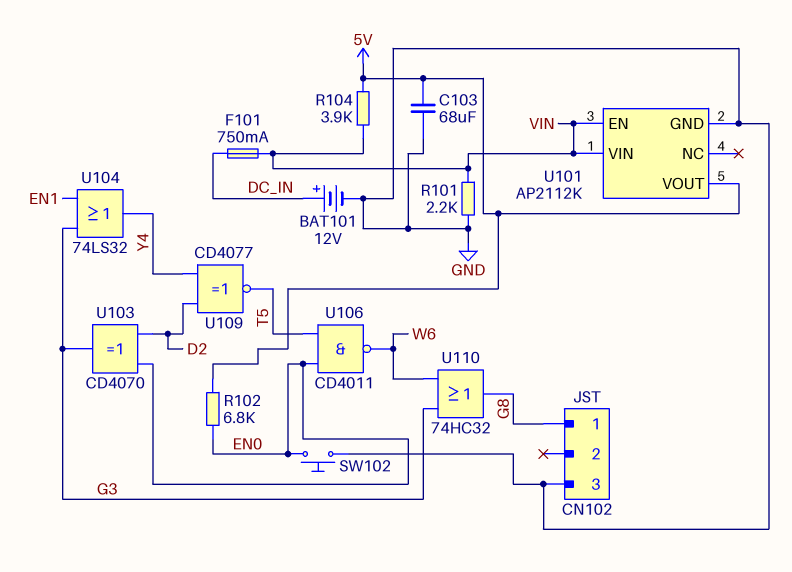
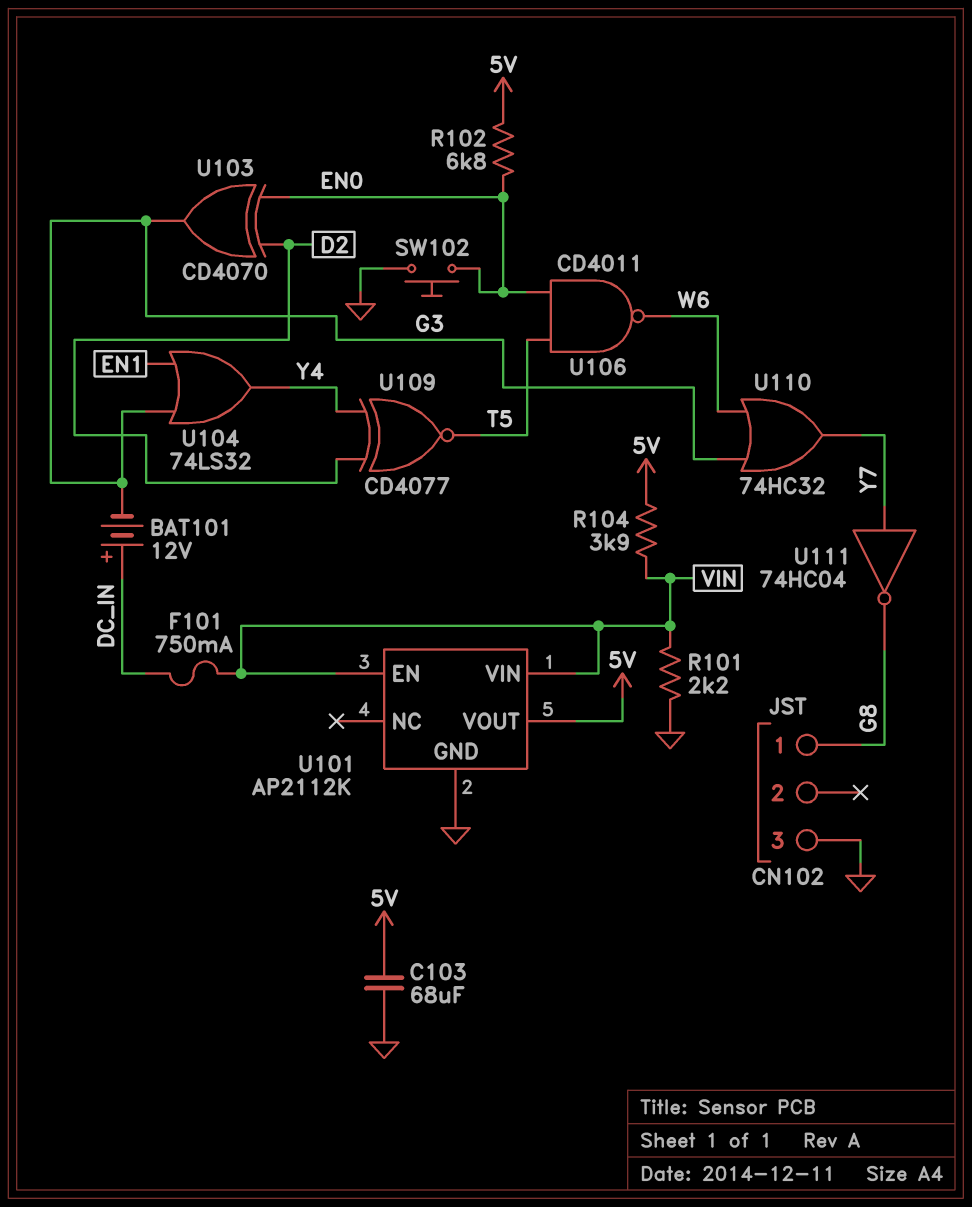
BAT101: 12V (plus DC_IN, minus GND) -> 12V (plus DC_IN, minus G3)
U110: OR 74HC32 (in G3, in W6, out G8) -> OR 74HC32 (in G3, in W6, out Y7)
U111: none -> NOT 74HC04 (in Y7, out G8)

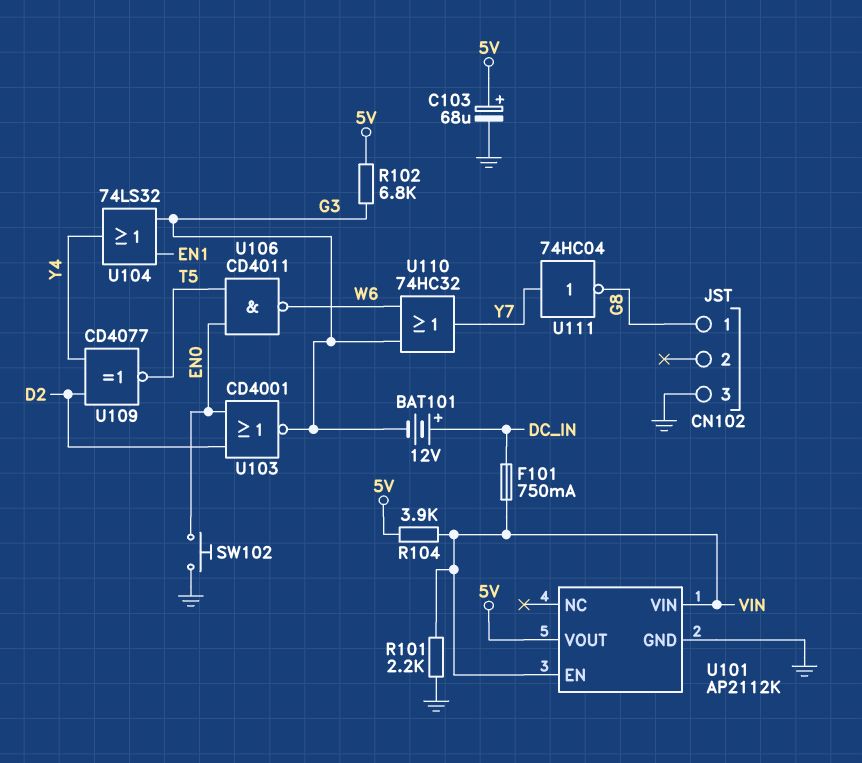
C103: 68uF (5V, GND) -> 68uF (plus 5V, minus GND)
R102: 6.8k (5V, EN0) -> 6.8k (5V, G3)
U103: XOR CD4070 (in D2, in EN0, out G3) -> NOR CD4001 (in D2, in EN0, out G3)

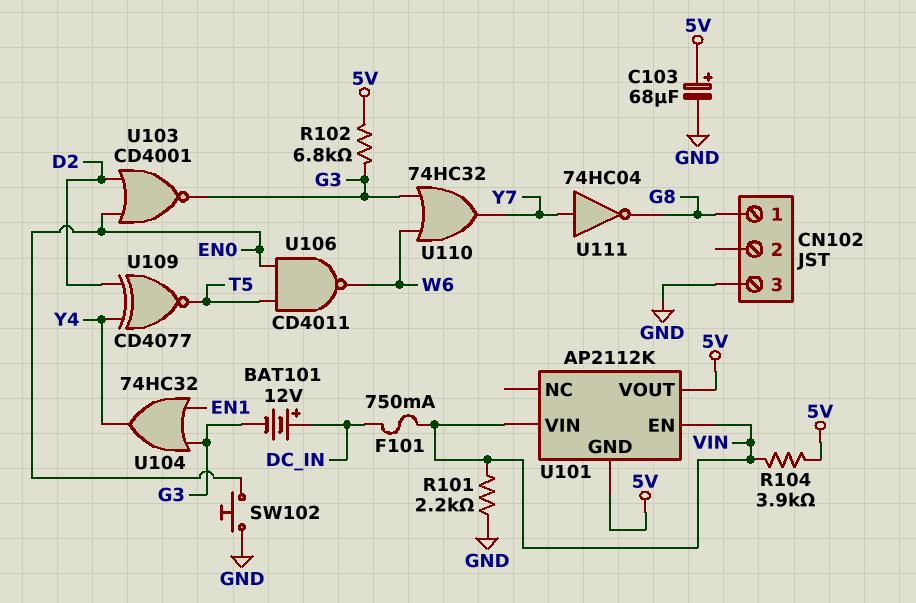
U101 pin GND: GND -> 5V
U104: OR 74LS32 (in EN1, in G3, out Y4) -> OR 74HC32 (in EN1, in G3, out Y4)

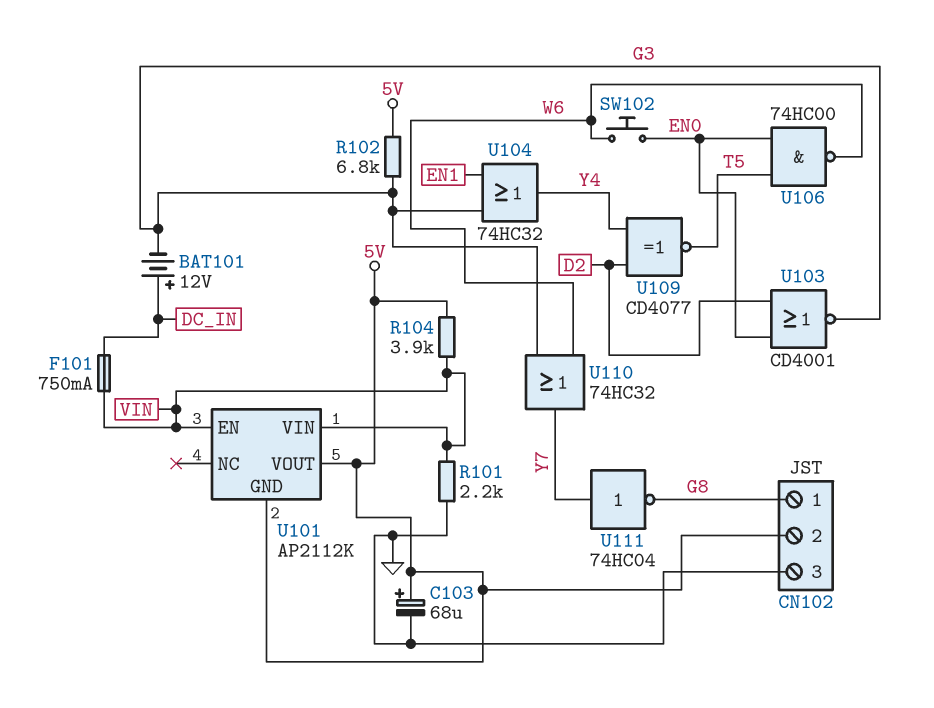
CN102 pin 2: none -> 5V
SW102: button (EN0, GND) -> button (EN0, W6)
U106: NAND CD4011 (in EN0, in T5, out W6) -> NAND 74HC00 (in EN0, in T5, out W6)

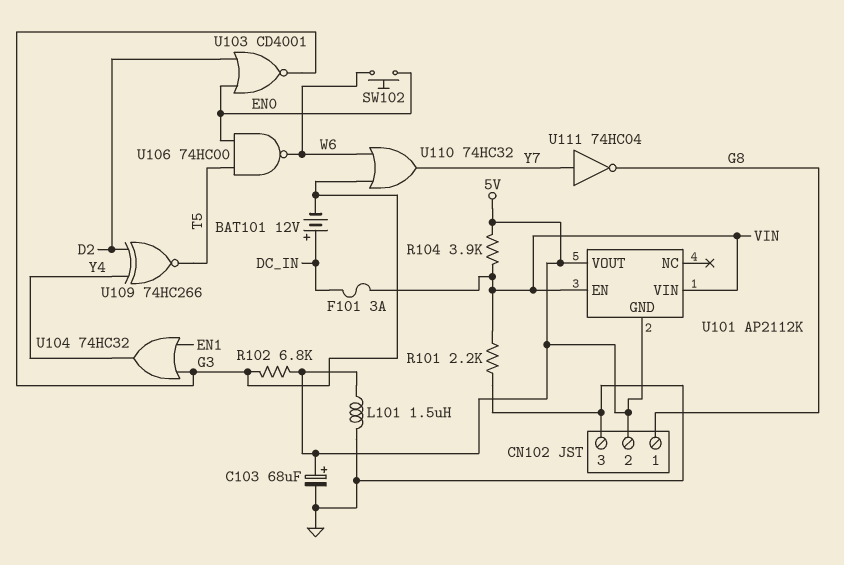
F101: 750mA (DC_IN, VIN) -> 3A (DC_IN, VIN)
L101: none -> 1.5uH (5V, GND)
U109: XNOR CD4077 (in D2, in Y4, out T5) -> XNOR 74HC266 (in D2, in Y4, out T5)

